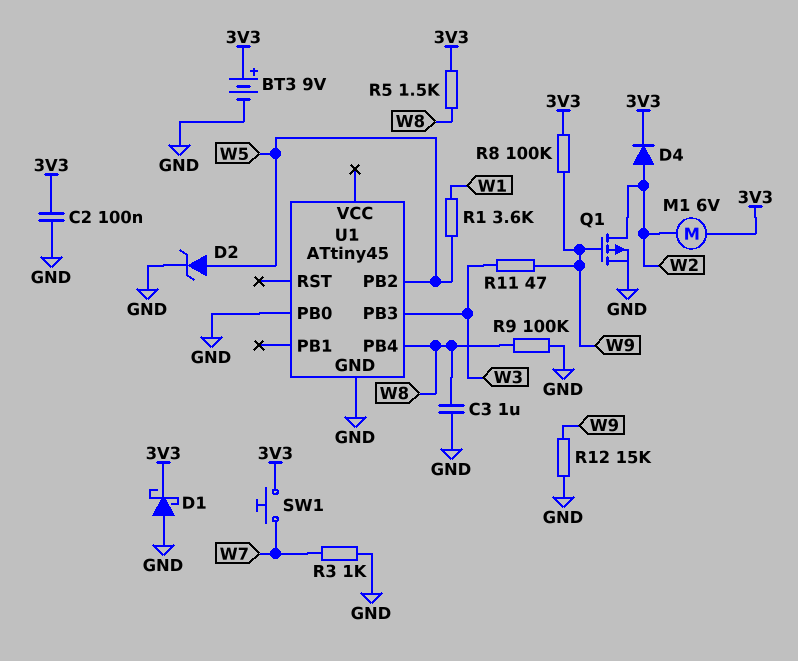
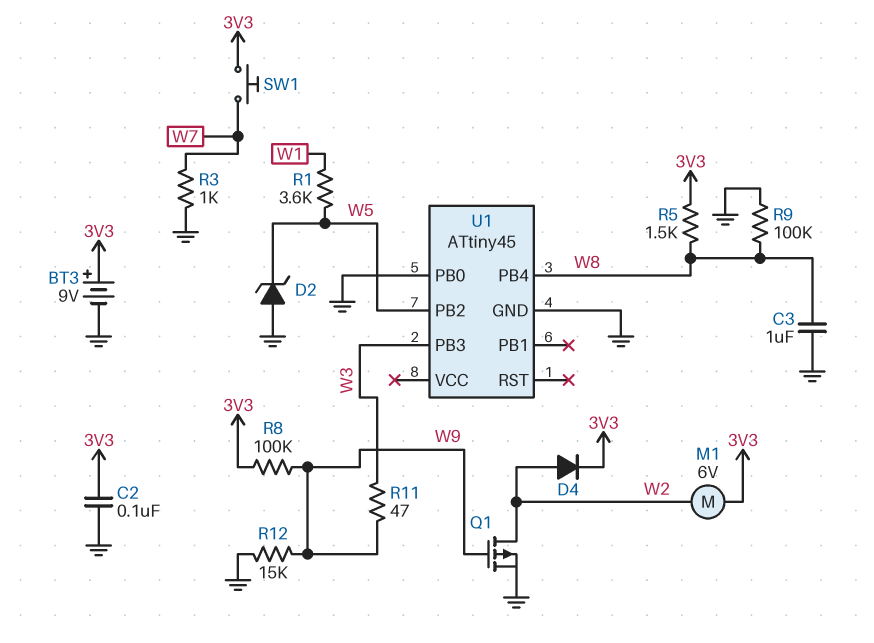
D1: schottky (A GND, K 3V3) -> none
D2: zener (A W5, K GND) -> zener (A GND, K W5)

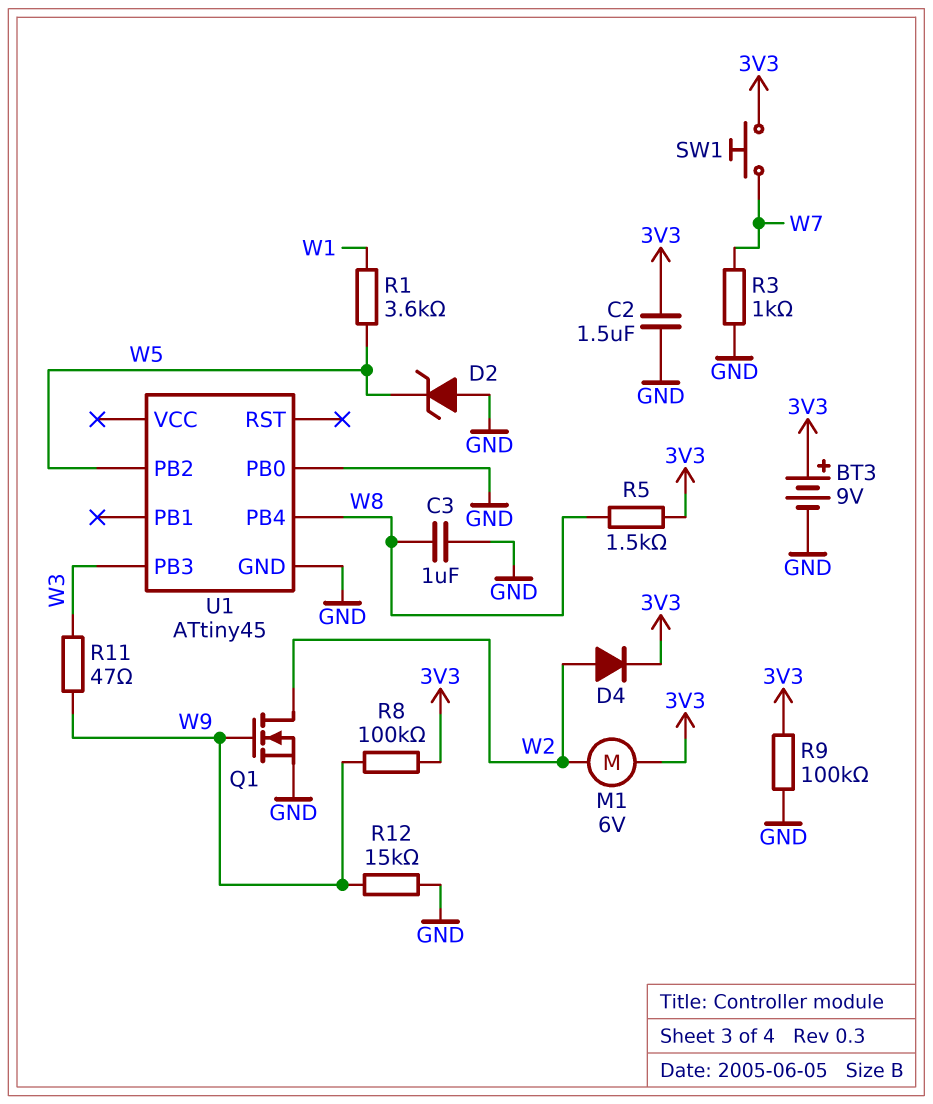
C2: 100nF (3V3, GND) -> 1.5uF (3V3, GND)
Q1: PMOS (G W9, D W2, S GND) -> NMOS (G W9, D W2, S GND)
R9: 100k (GND, W8) -> 100k (3V3, GND)

